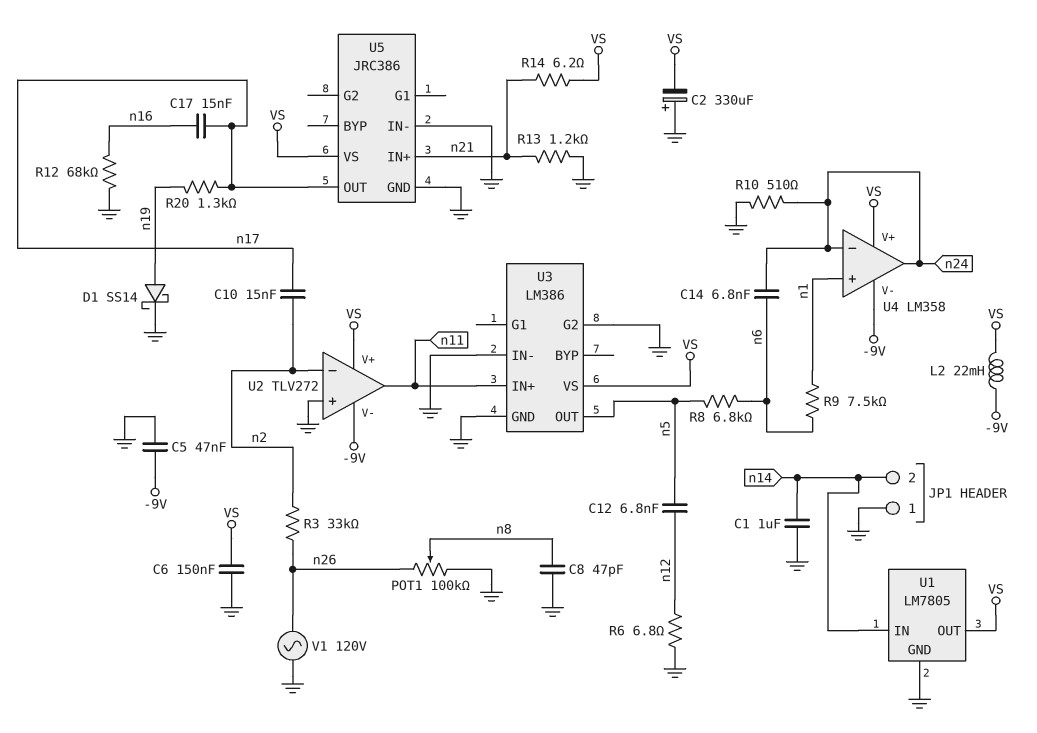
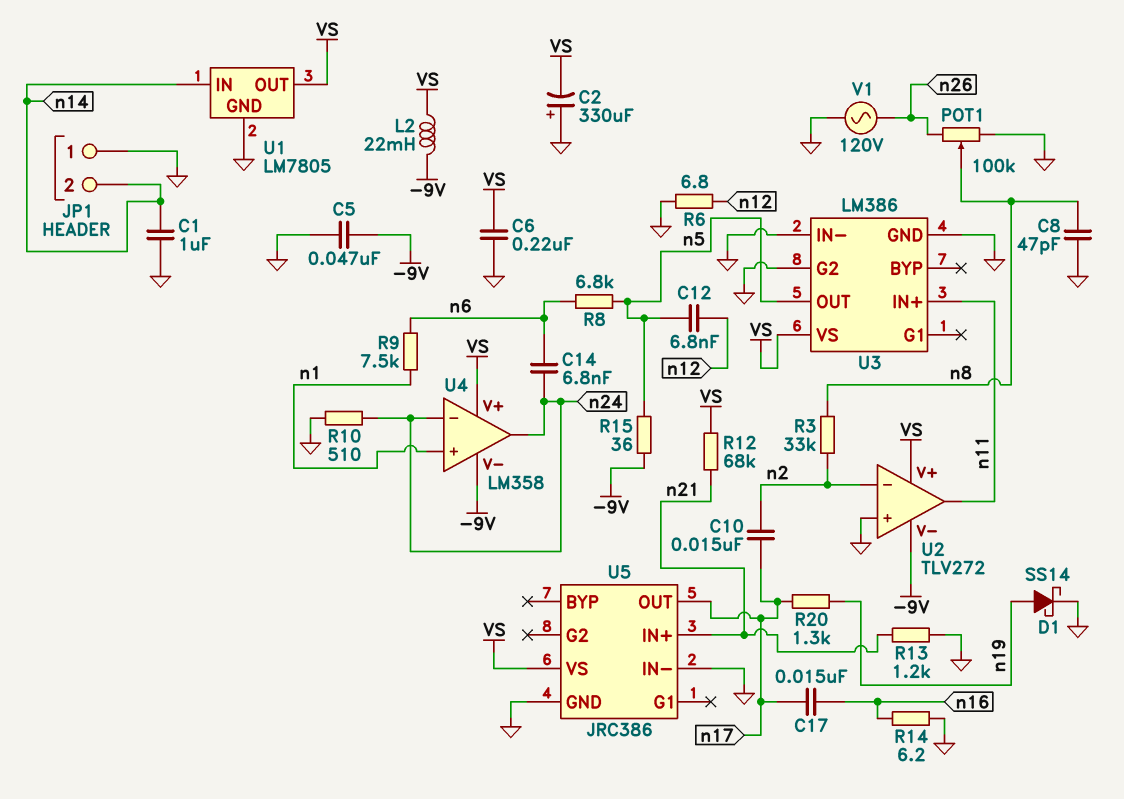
C6: 150nF (GND, VS) -> 220nF (GND, VS)
R3: 33k (n2, n26) -> 33k (n2, n8)
R12: 68k (GND, n16) -> 68k (VS, n21)
R14: 6.2 (VS, n21) -> 6.2 (GND, n16)
R15: none -> 36 (-9V, n5)

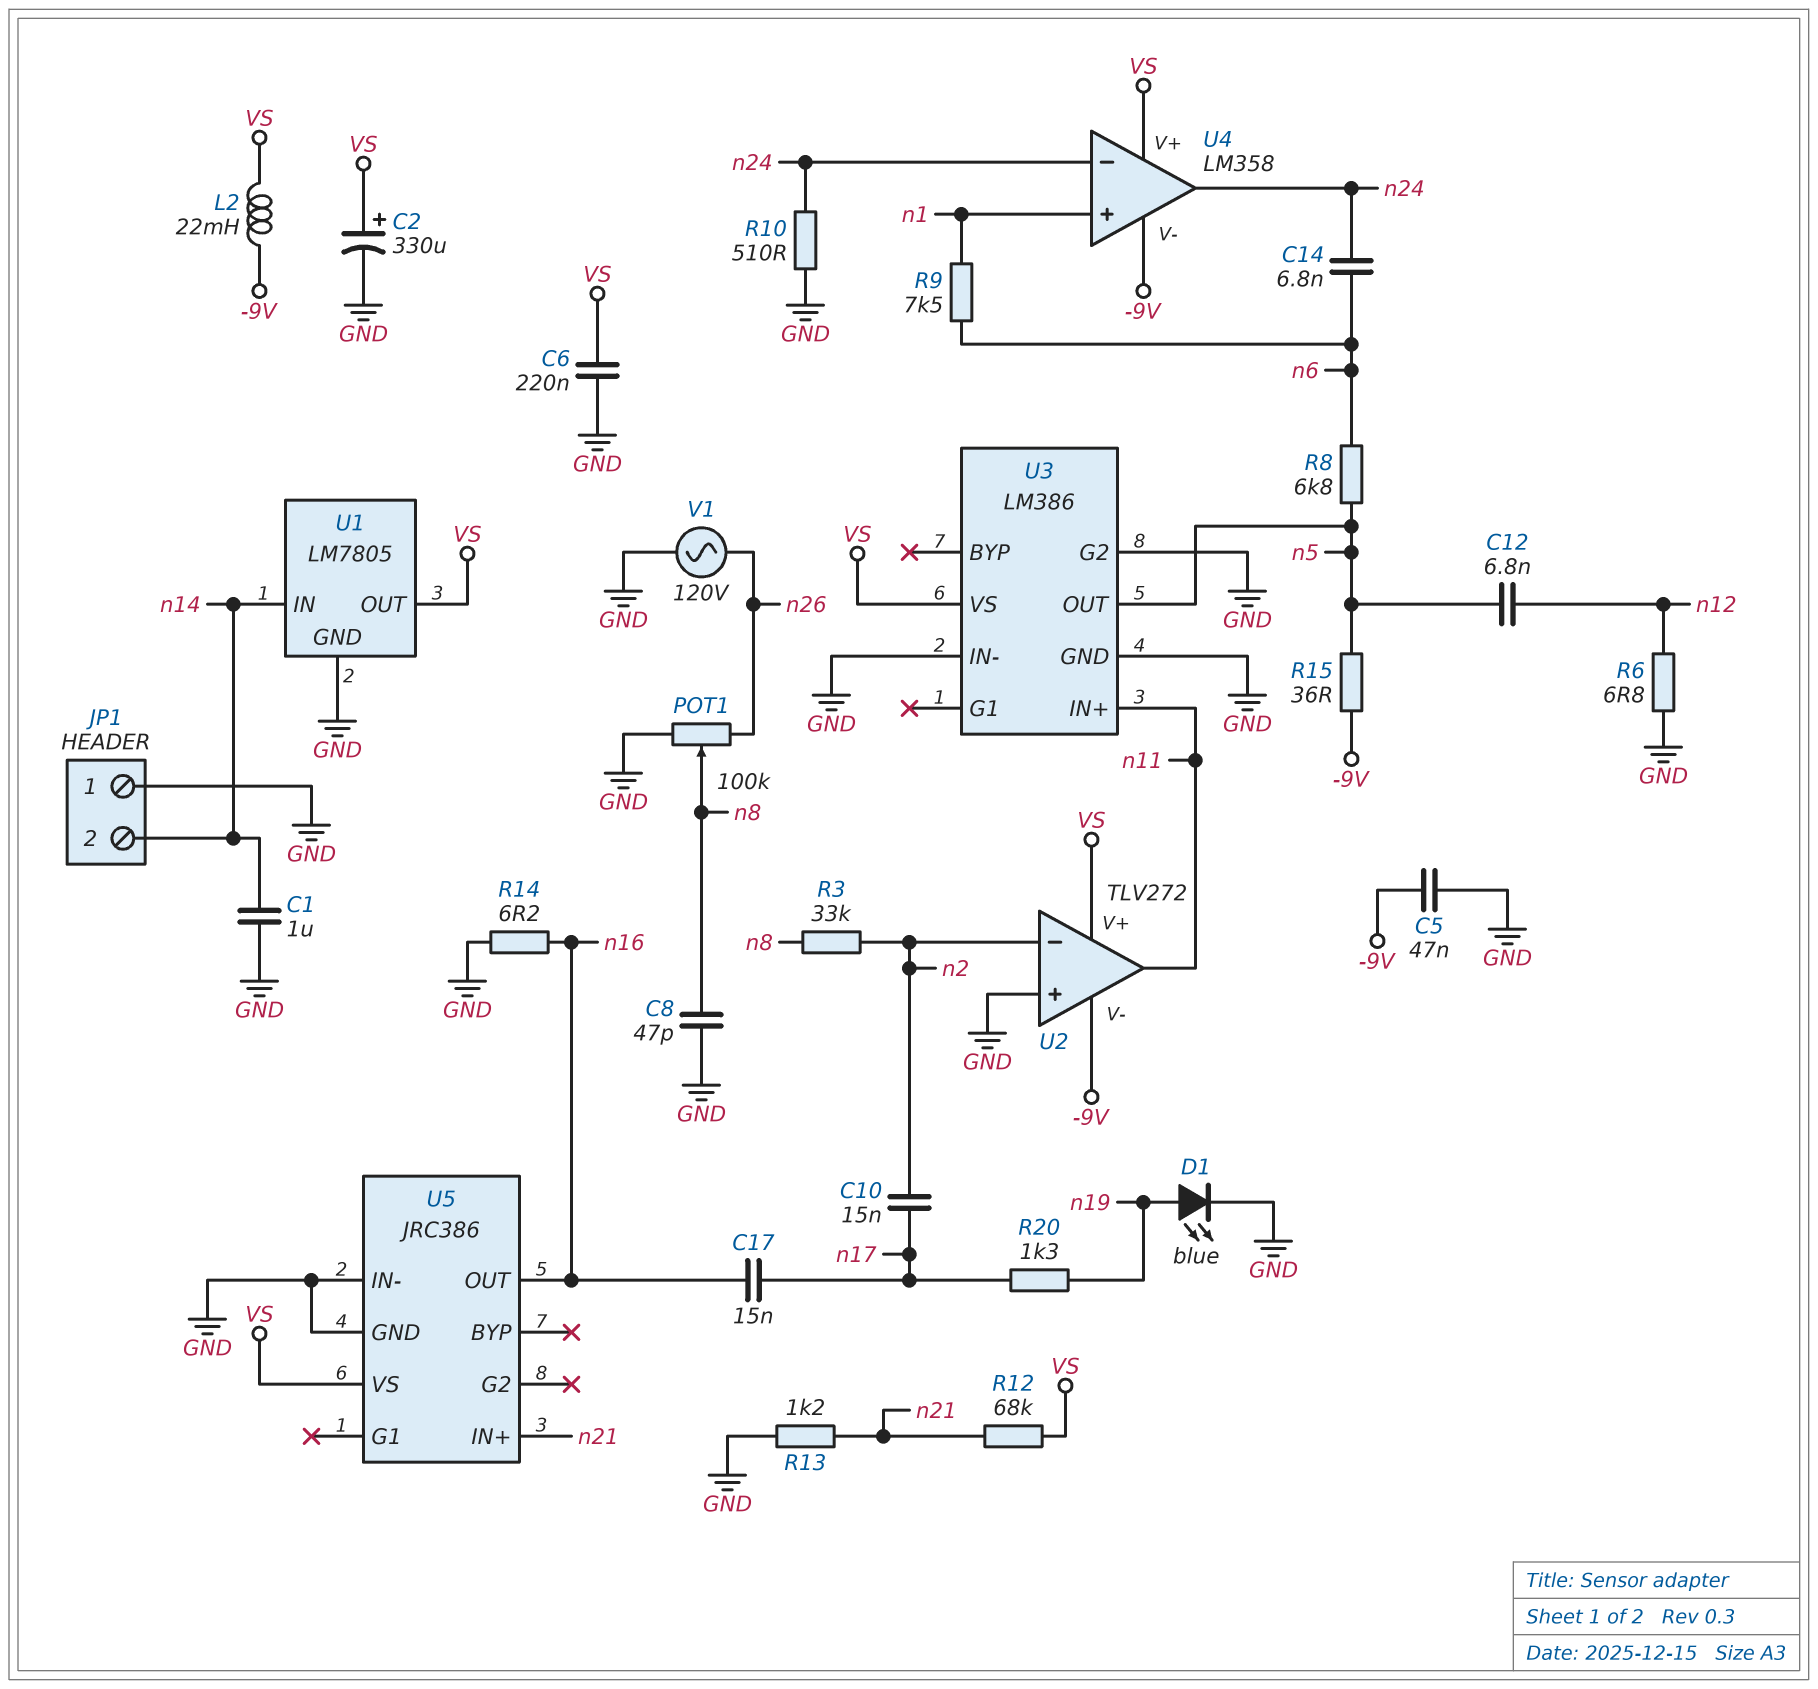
C2: 330uF (plus GND, minus VS) -> 330uF (plus VS, minus GND)
D1: schottky SS14 (A n19, K GND) -> LED blue (A n19, K GND)
U5 pin OUT: n17 -> n16

